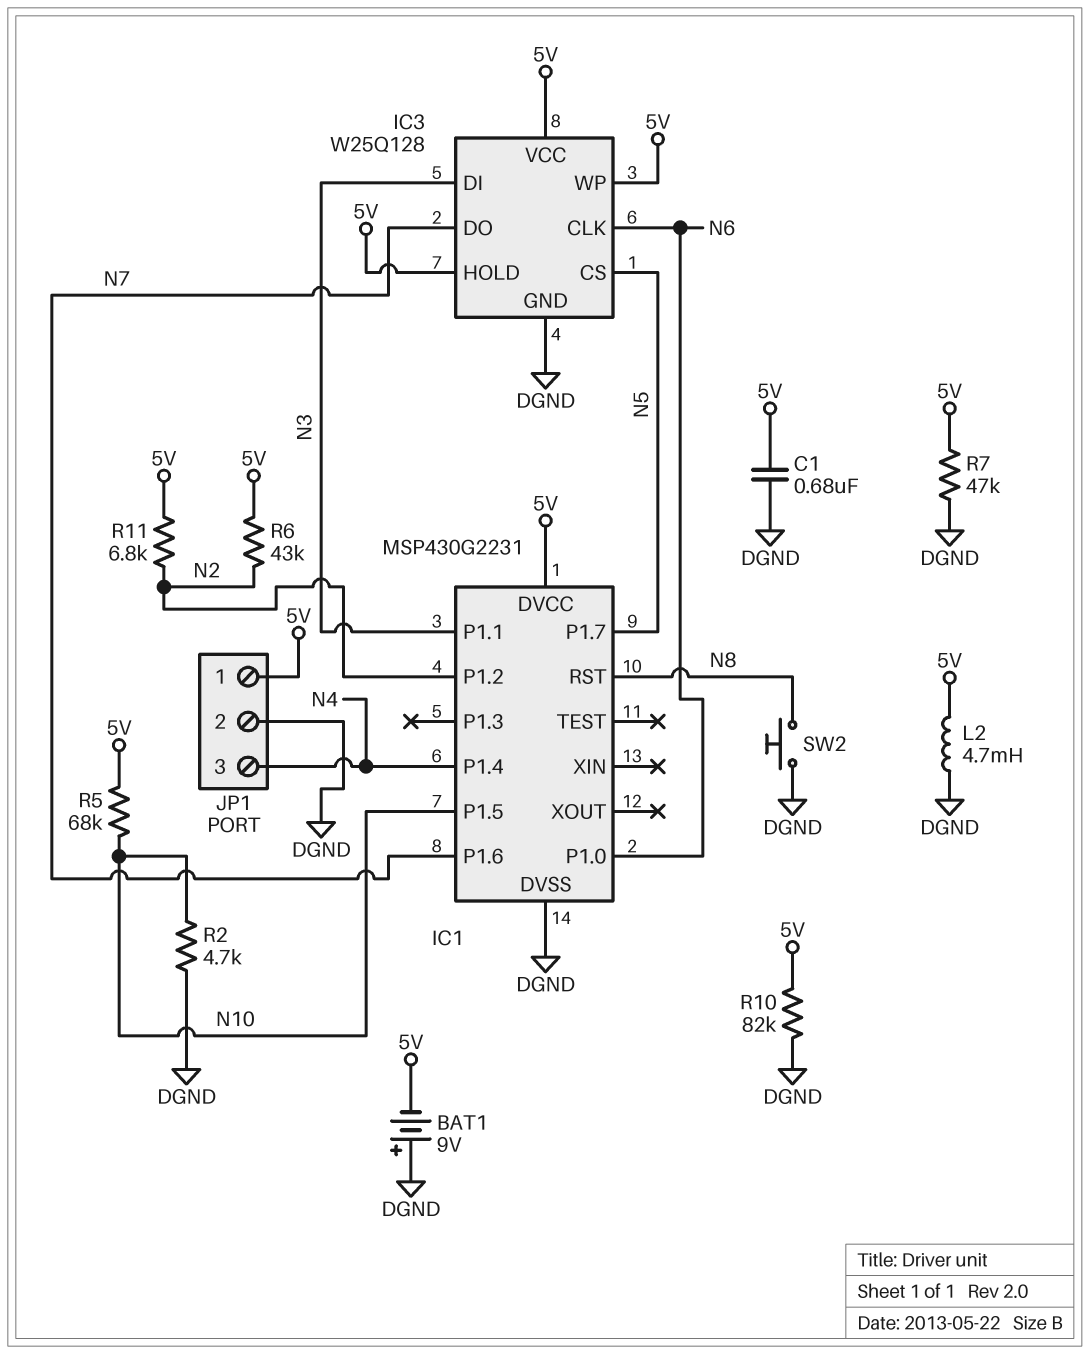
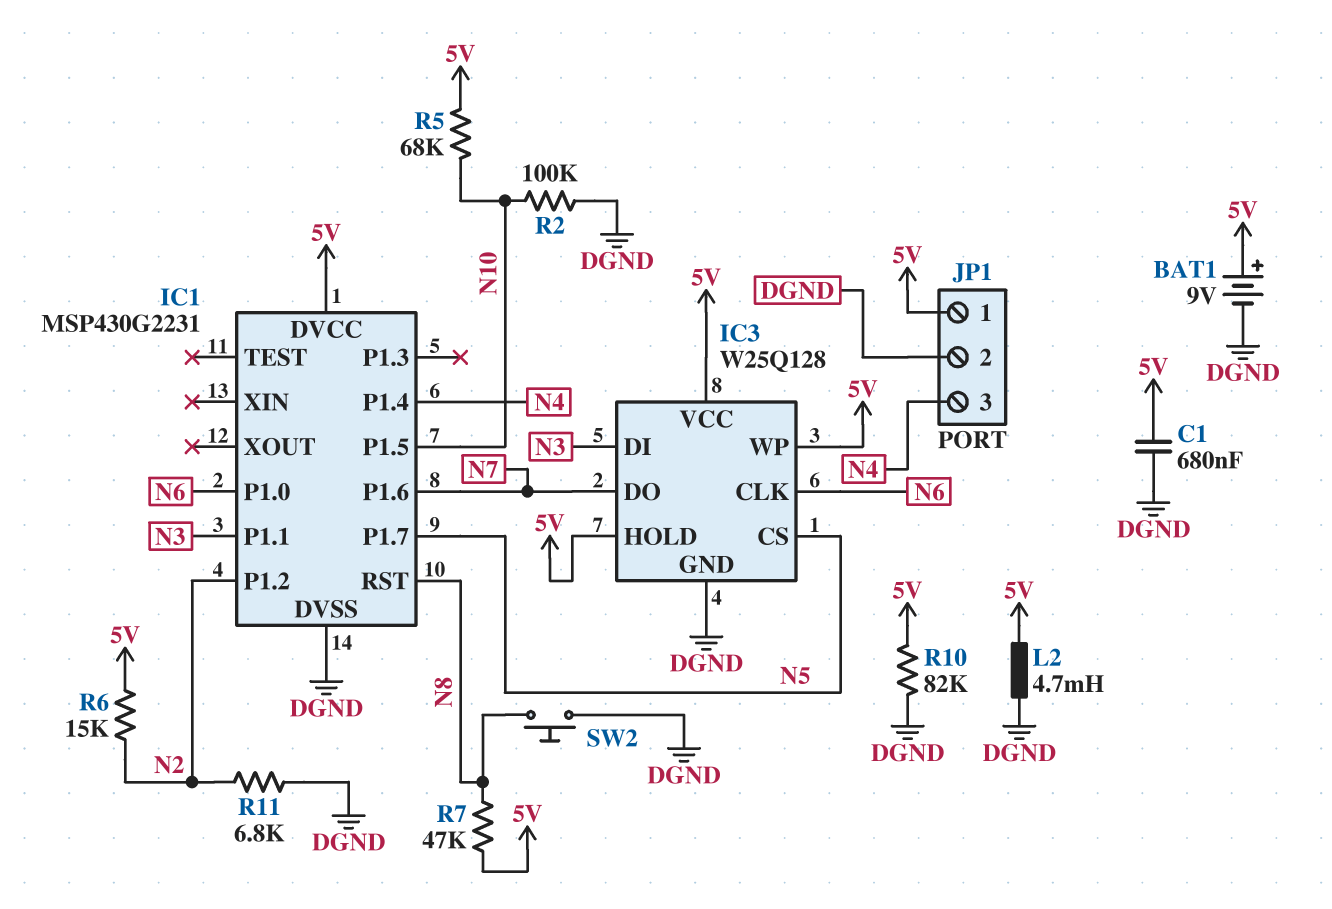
BAT1: 9V (plus DGND, minus 5V) -> 9V (plus 5V, minus DGND)
R2: 4.7k (DGND, N10) -> 100k (DGND, N10)
R6: 43k (5V, N2) -> 15k (5V, N2)
R7: 47k (5V, DGND) -> 47k (5V, N8)
R11: 6.8k (5V, N2) -> 6.8k (DGND, N2)

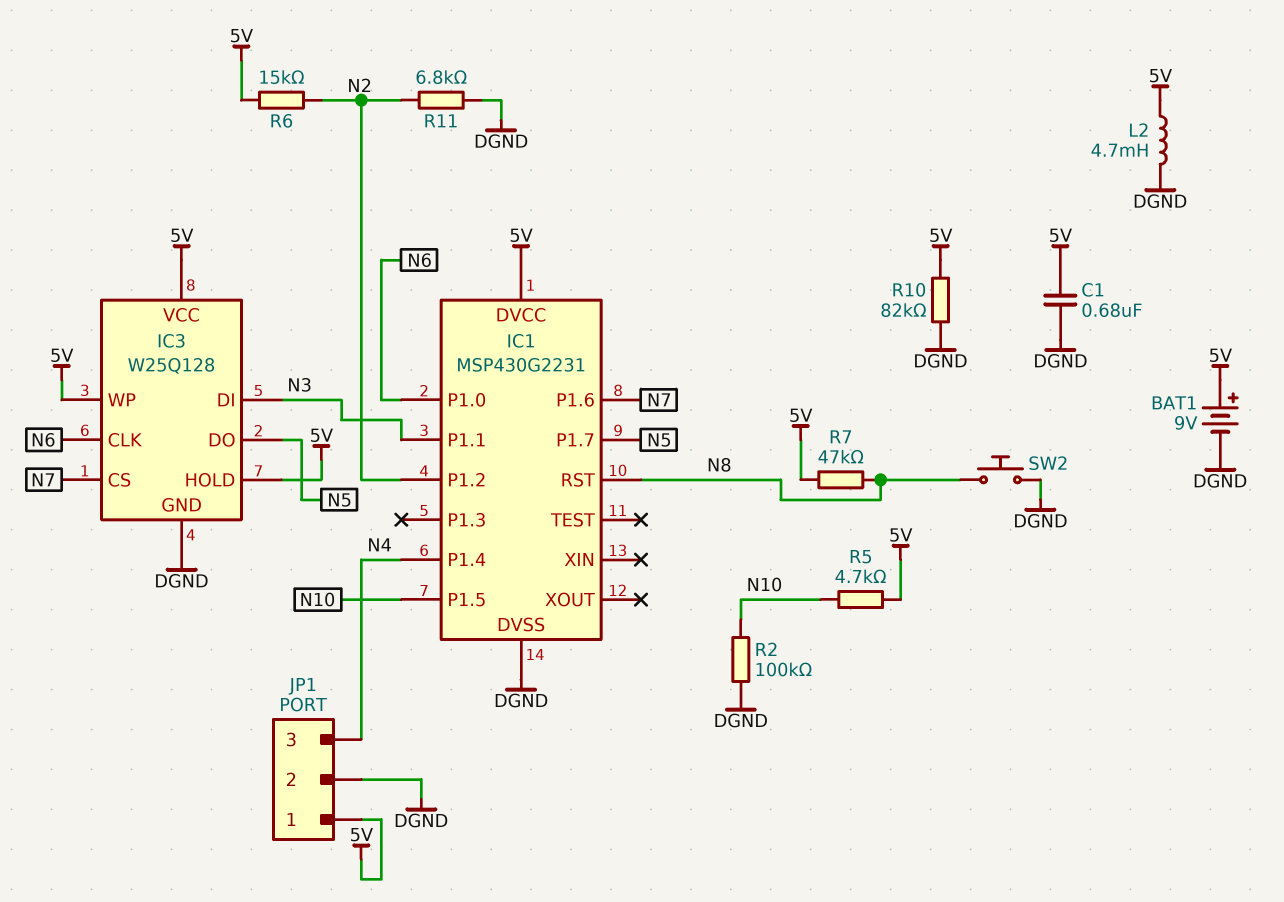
IC3 pin CS: N5 -> N7
IC3 pin DO: N7 -> N5
R5: 68k (5V, N10) -> 4.7k (5V, N10)

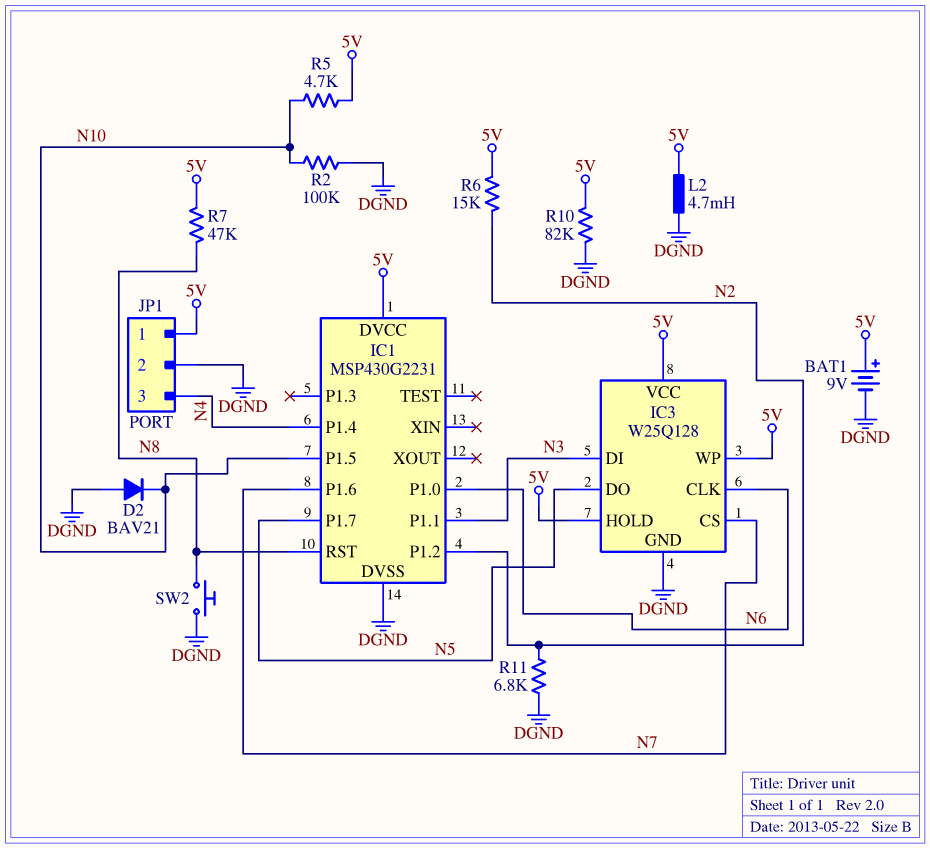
C1: 680nF (5V, DGND) -> none
D2: none -> diode BAV21 (A DGND, K N10)

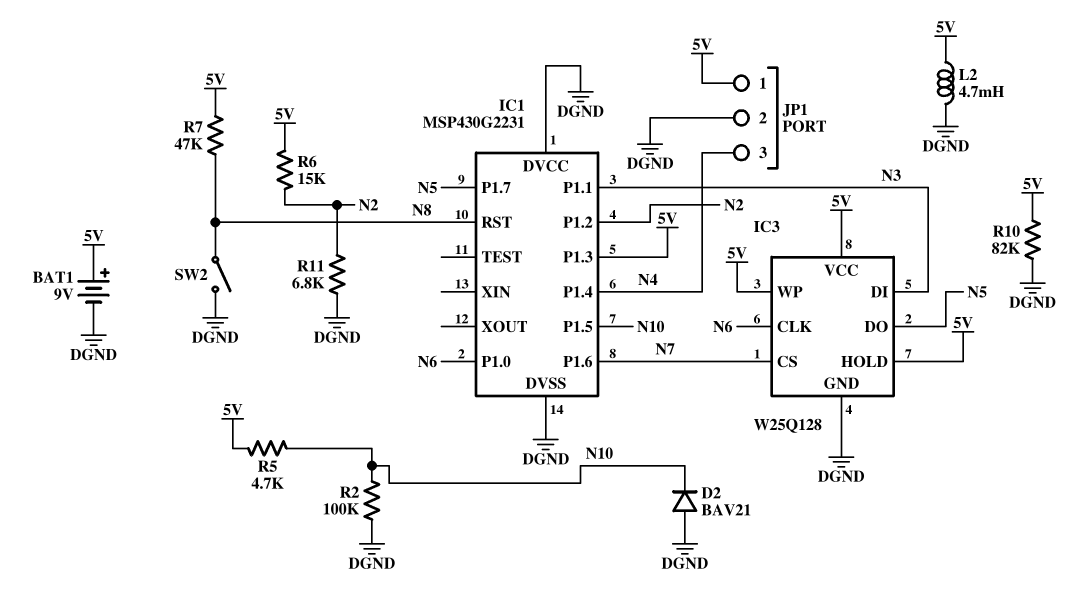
IC1 pin DVCC: 5V -> DGND
IC1 pin P1.3: none -> 5V
SW2: button (DGND, N8) -> switch (DGND, N8)

